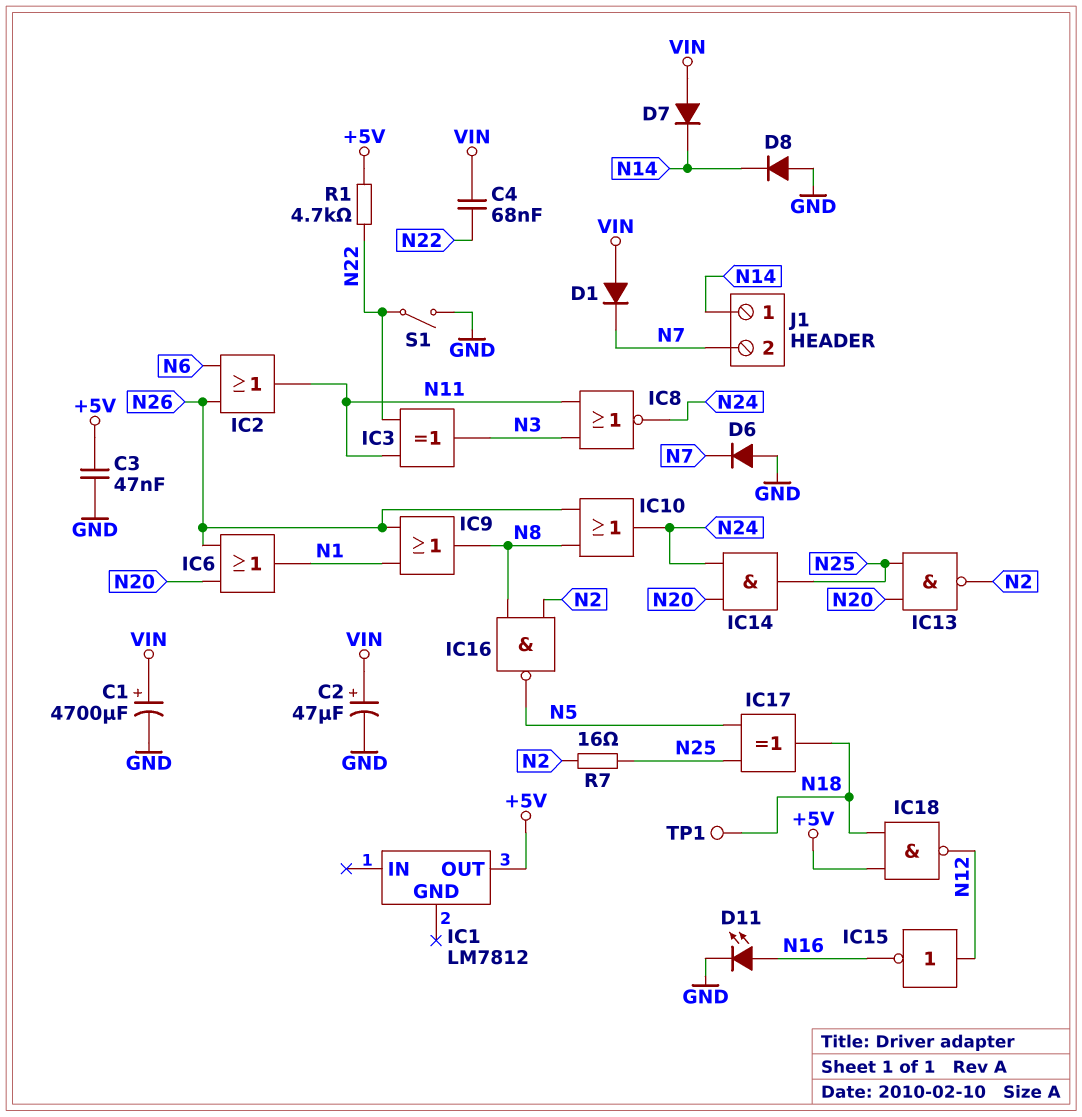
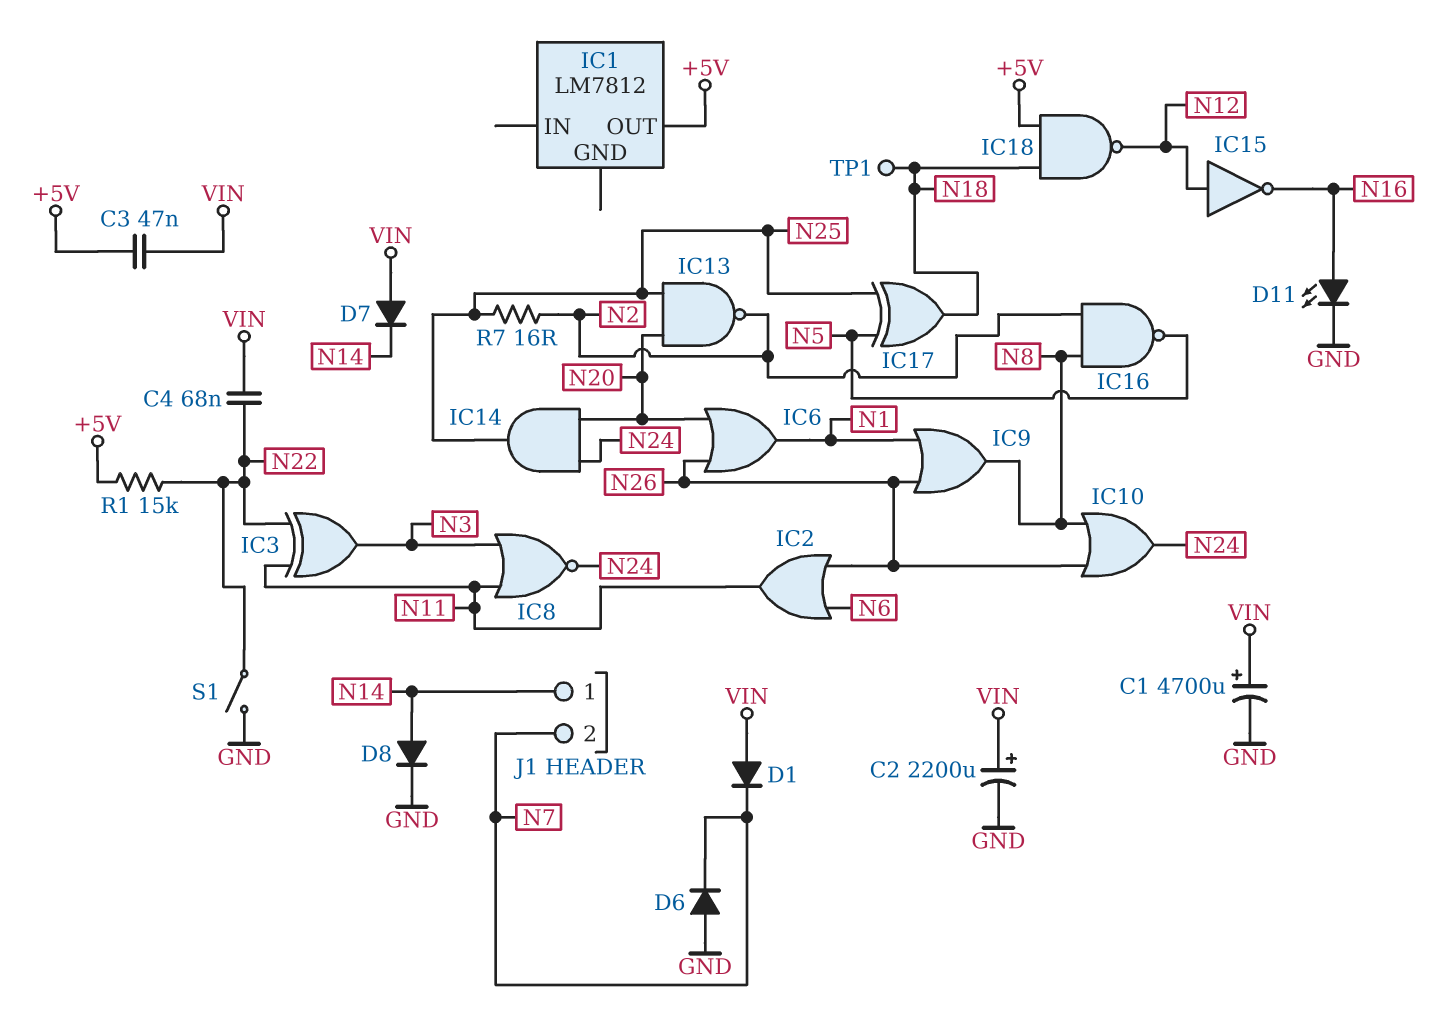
C2: 47uF (plus VIN, minus GND) -> 2200uF (plus VIN, minus GND)
C3: 47nF (+5V, GND) -> 47nF (+5V, VIN)
D8: diode (A GND, K N14) -> diode (A N14, K GND)
R1: 4.7k (+5V, N22) -> 15k (+5V, N22)

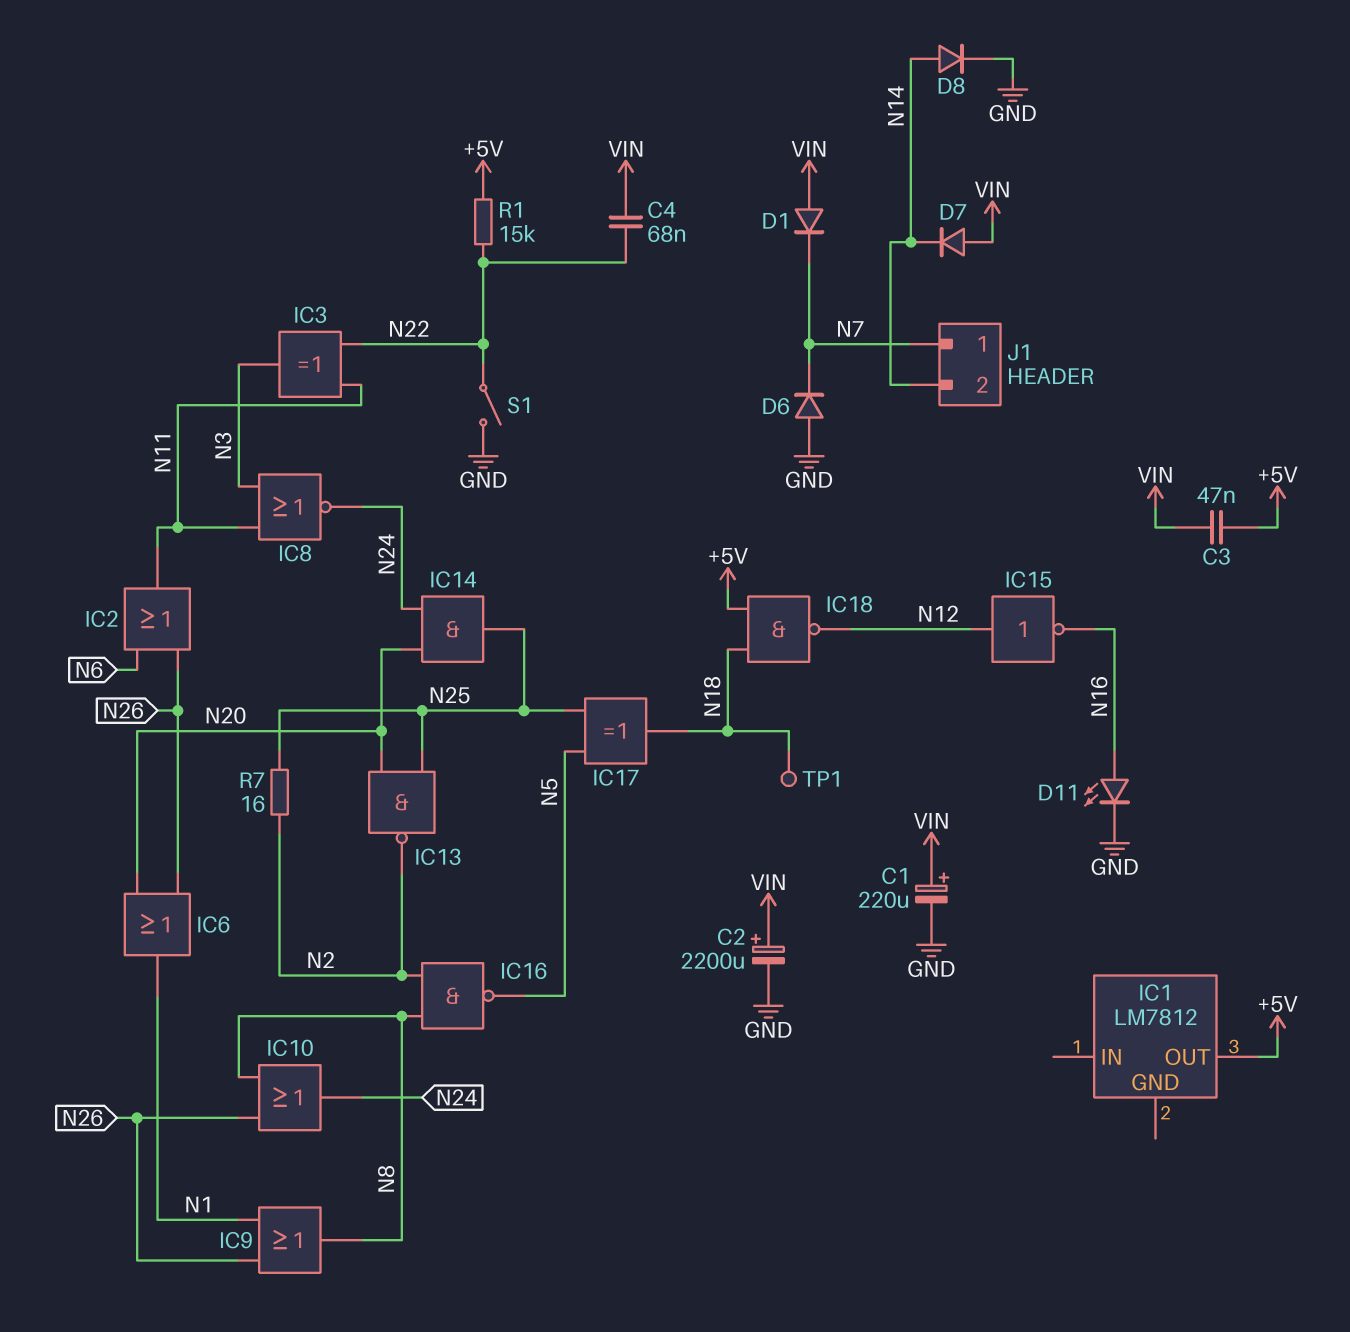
C1: 4700uF (plus VIN, minus GND) -> 220uF (plus VIN, minus GND)
J1 pin 1: N14 -> N7
J1 pin 2: N7 -> N14

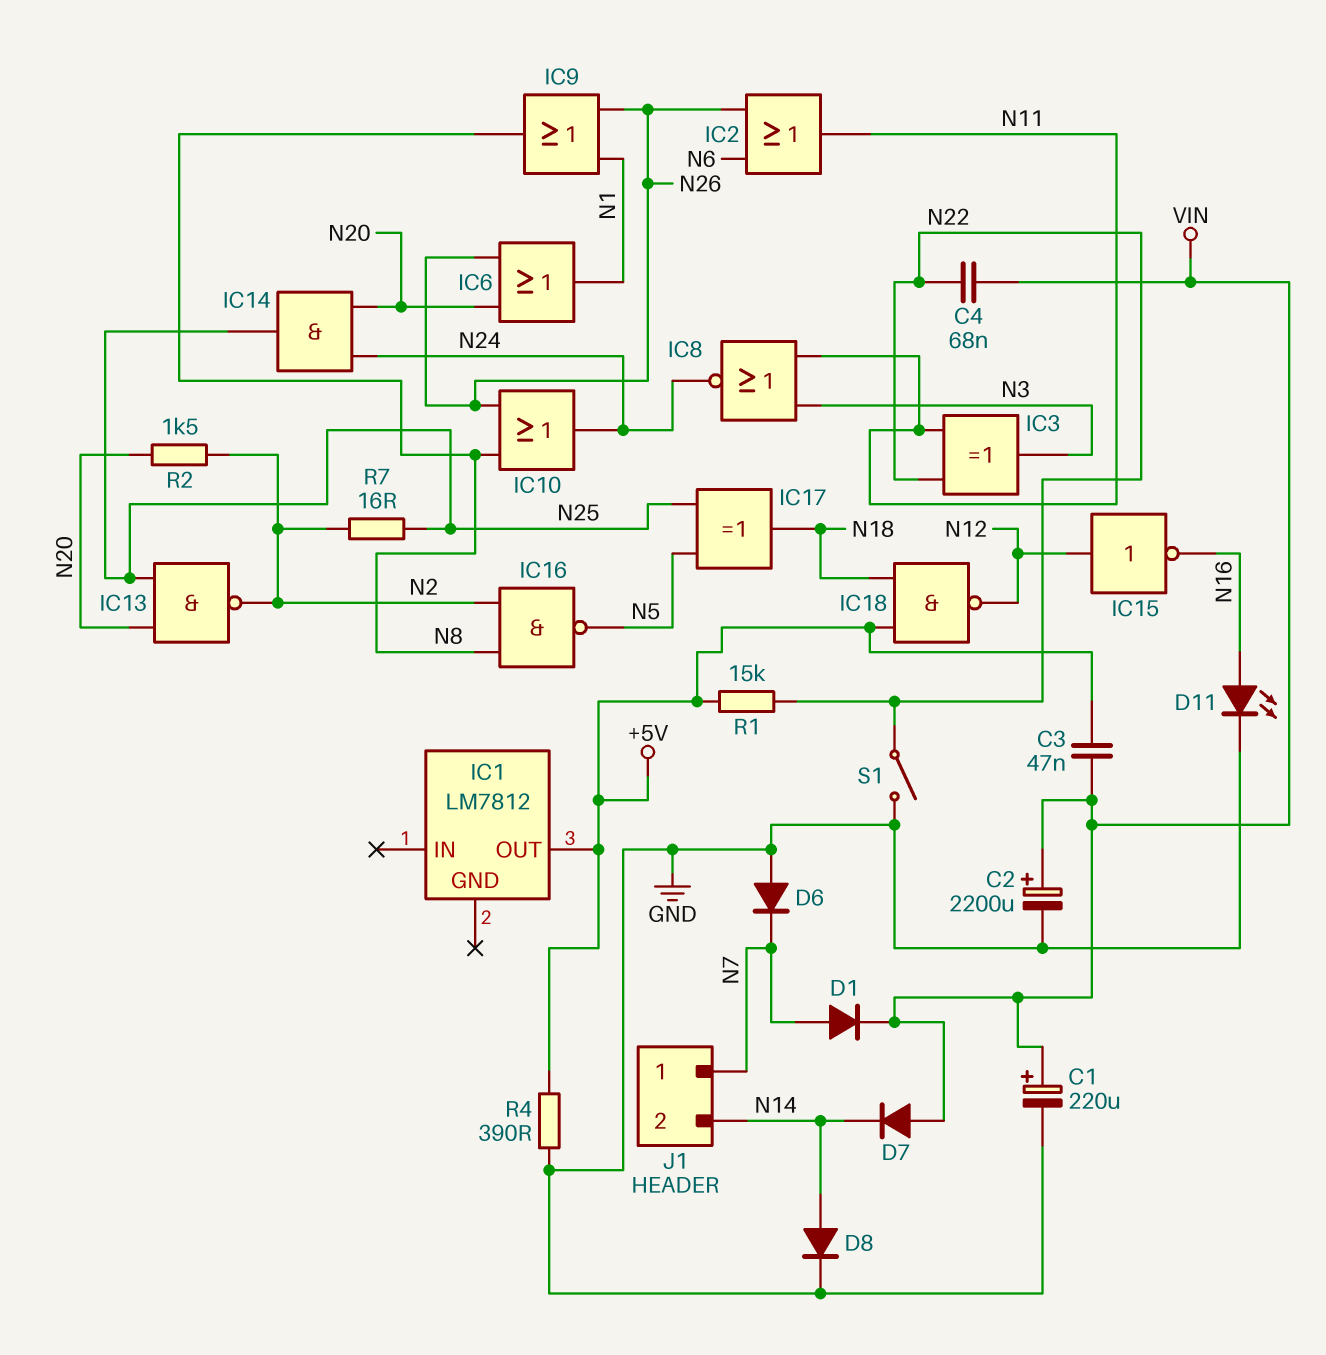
D1: diode (A VIN, K N7) -> diode (A N7, K VIN)
R2: none -> 1.5k (N2, N20)
R4: none -> 390 (+5V, GND)
TP1: test point (N18) -> none

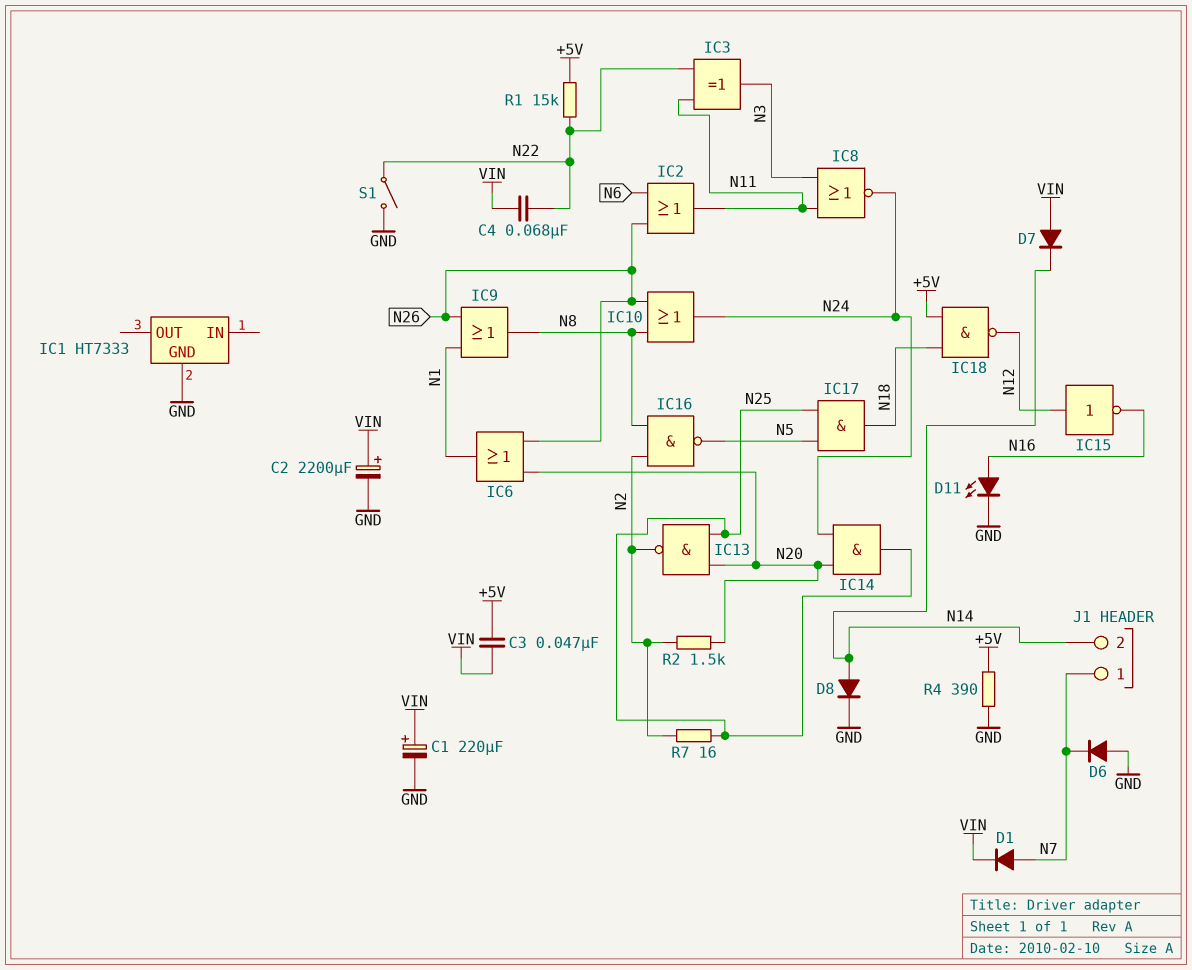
IC1: LM7812 -> HT7333
IC1 pin GND: none -> GND
IC1 pin OUT: +5V -> none
IC17: XOR (in N5, in N25, out N18) -> AND (in N5, in N25, out N18)

